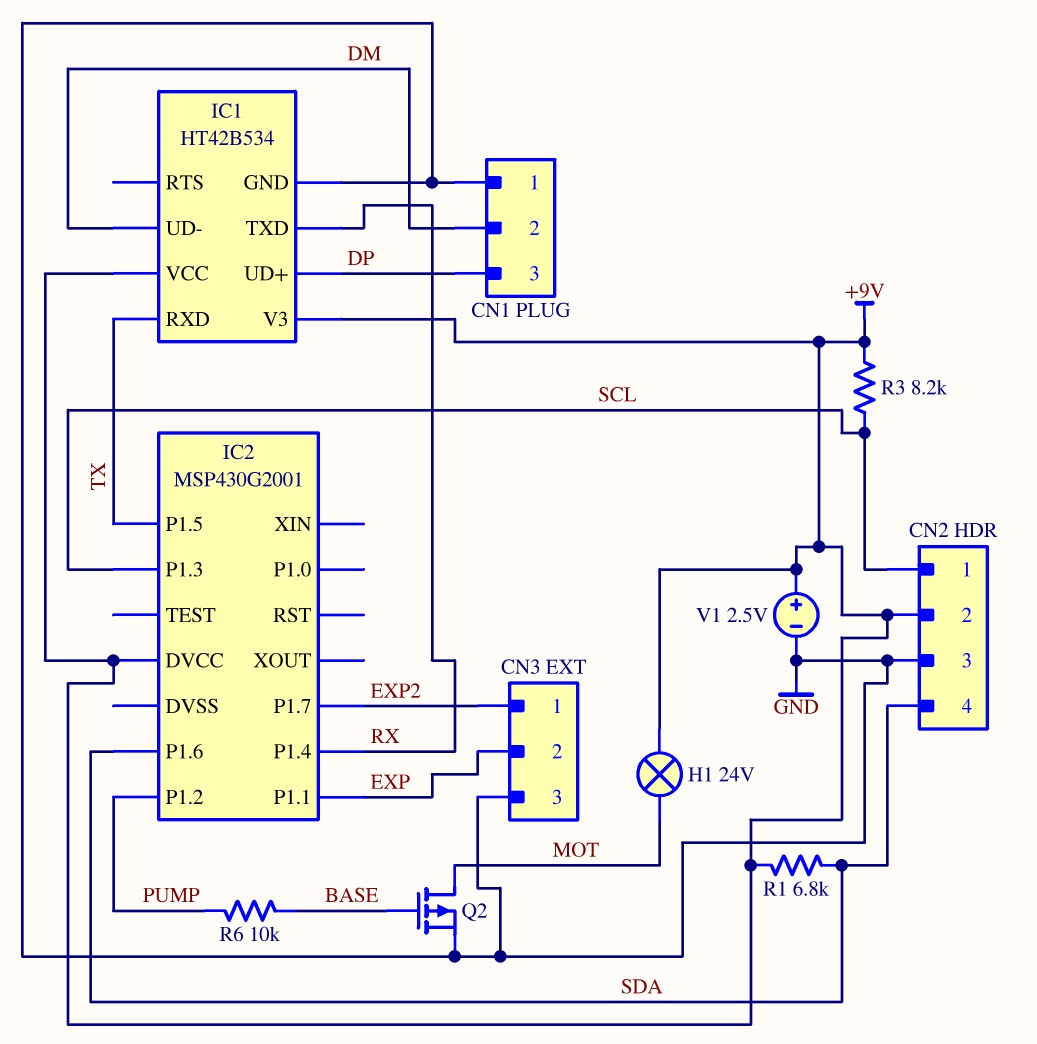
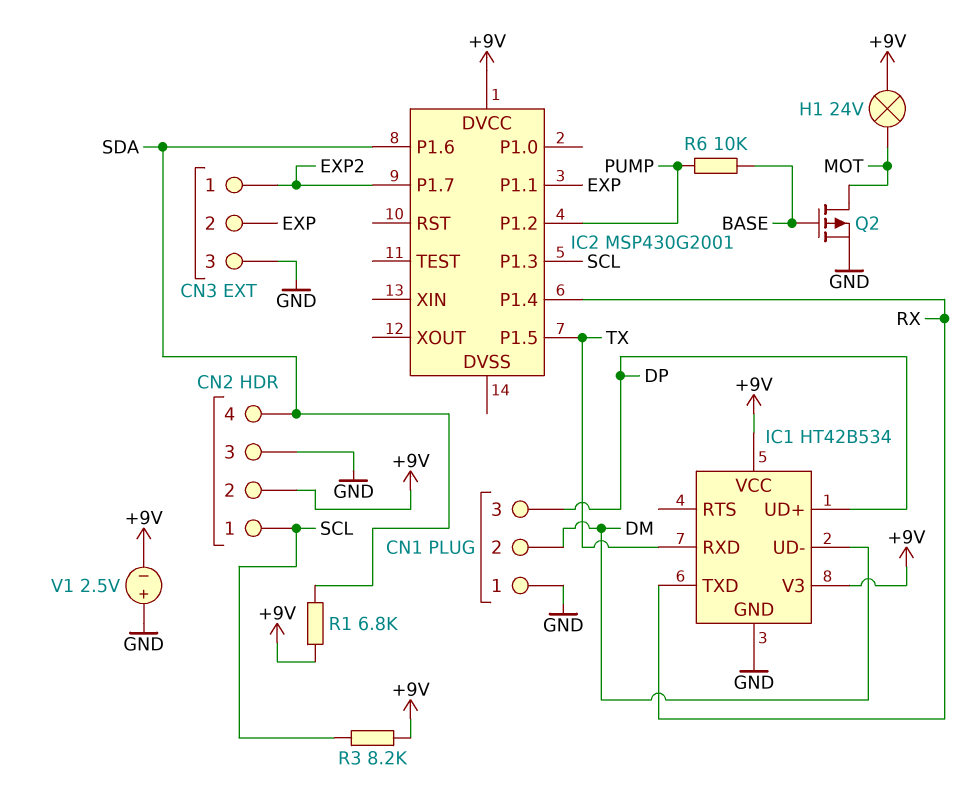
V1: 2.5V (plus +9V, minus GND) -> 2.5V (plus GND, minus +9V)

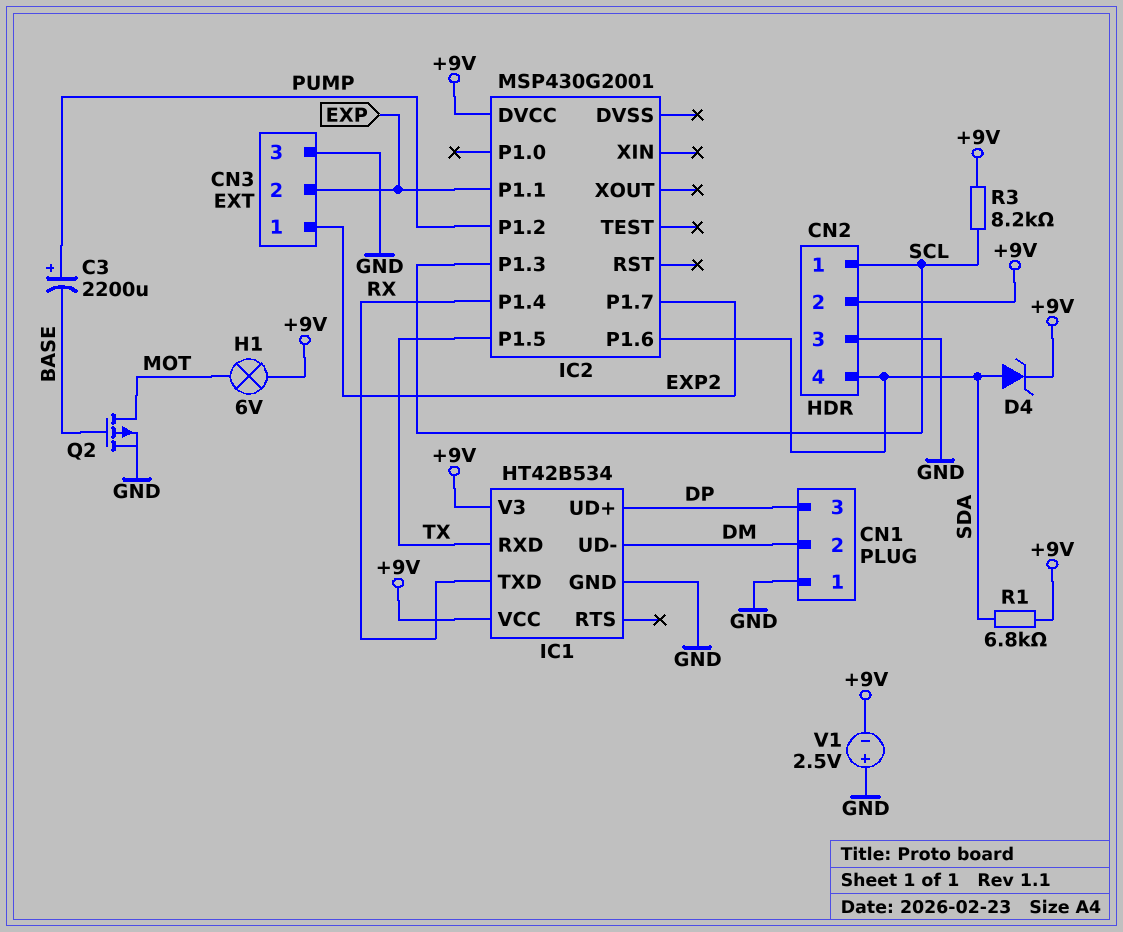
C3: none -> 2200uF (plus PUMP, minus BASE)
D4: none -> zener (A SDA, K +9V)
H1: lamp 24V (+9V, MOT) -> lamp 6V (+9V, MOT)
R6: 10k (BASE, PUMP) -> none

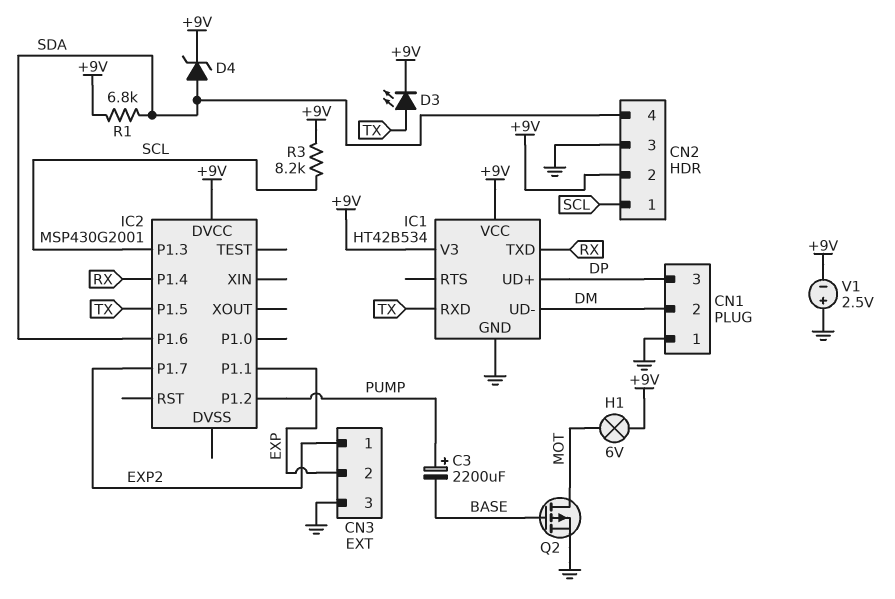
D3: none -> LED (A TX, K +9V)

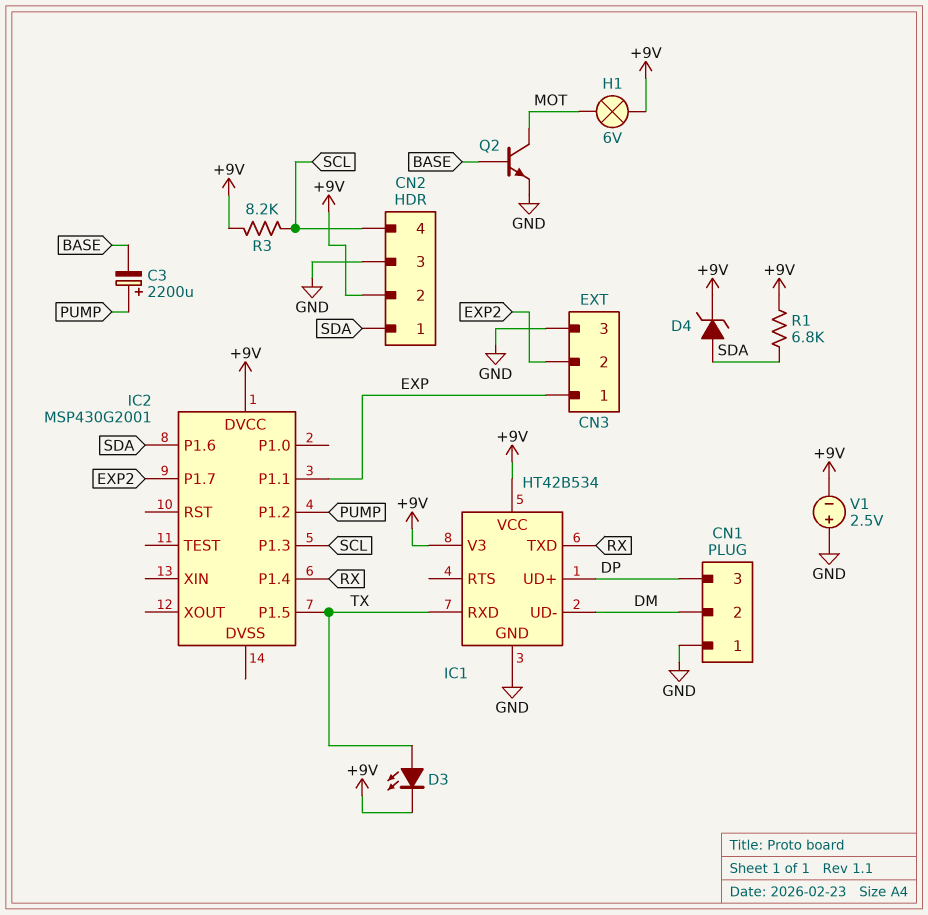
CN2 pin 1: SCL -> SDA
CN2 pin 4: SDA -> SCL
CN3 pin 1: EXP2 -> EXP
CN3 pin 2: EXP -> EXP2
Q2: PMOS (G BASE, D MOT, S GND) -> NPN (B BASE, C MOT, E GND)

